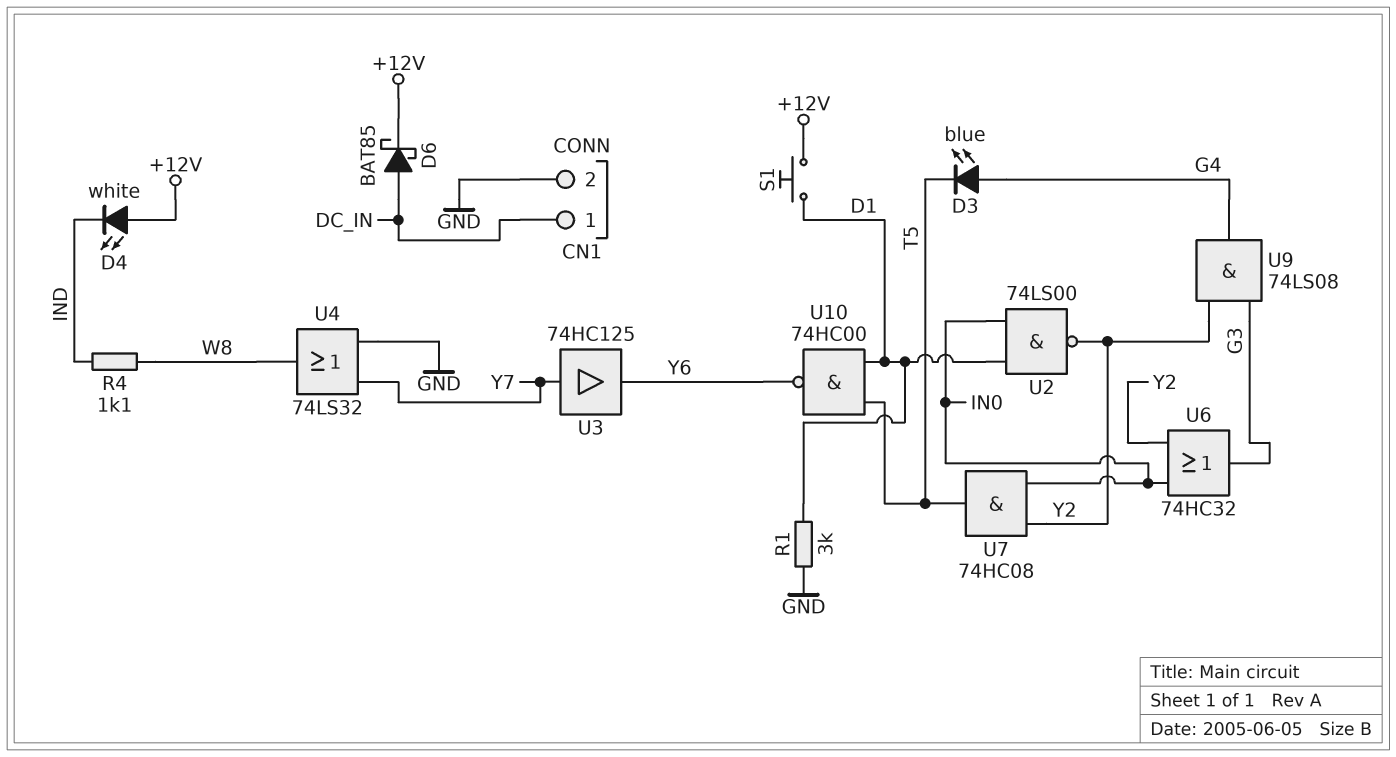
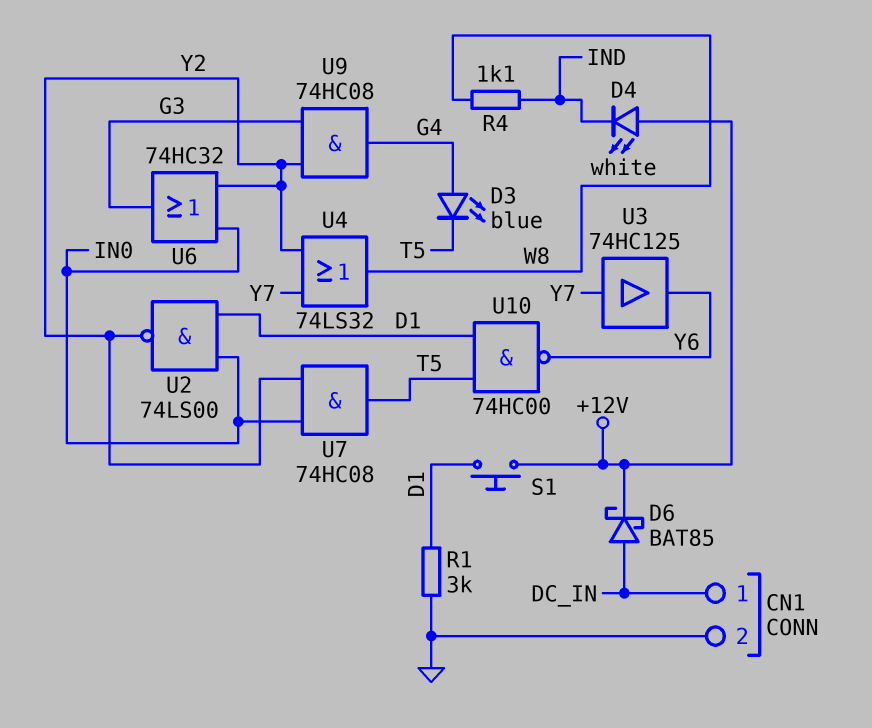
U4: OR 74LS32 (in GND, in Y7, out W8) -> OR 74LS32 (in Y2, in Y7, out W8)
U9: AND 74LS08 (in G3, in Y2, out G4) -> AND 74HC08 (in G3, in Y2, out G4)

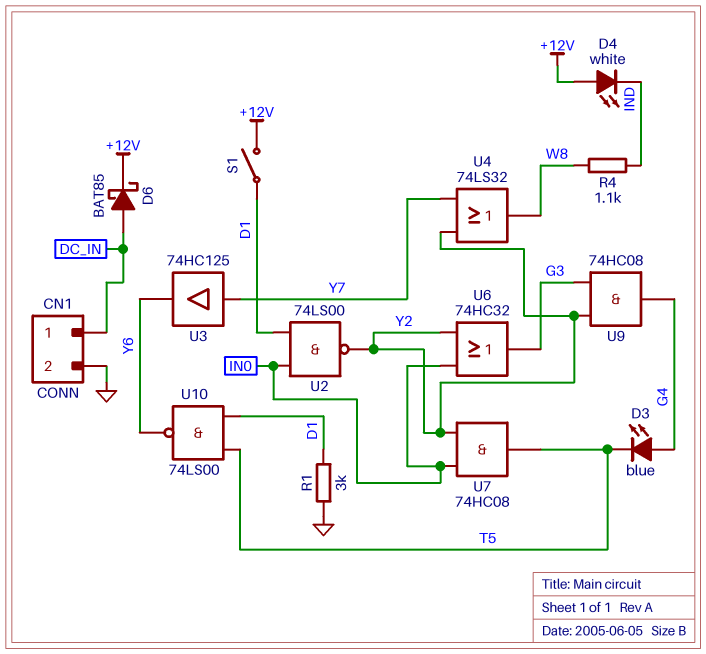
S1: button (+12V, D1) -> switch (+12V, D1)
U10: NAND 74HC00 (in D1, in T5, out Y6) -> NAND 74LS00 (in D1, in T5, out Y6)

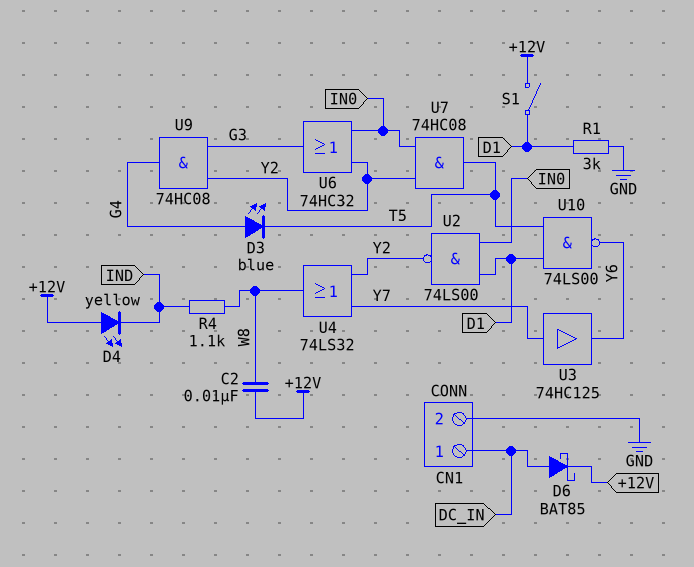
C2: none -> 10nF (+12V, W8)
D4: LED white (A +12V, K IND) -> LED yellow (A +12V, K IND)

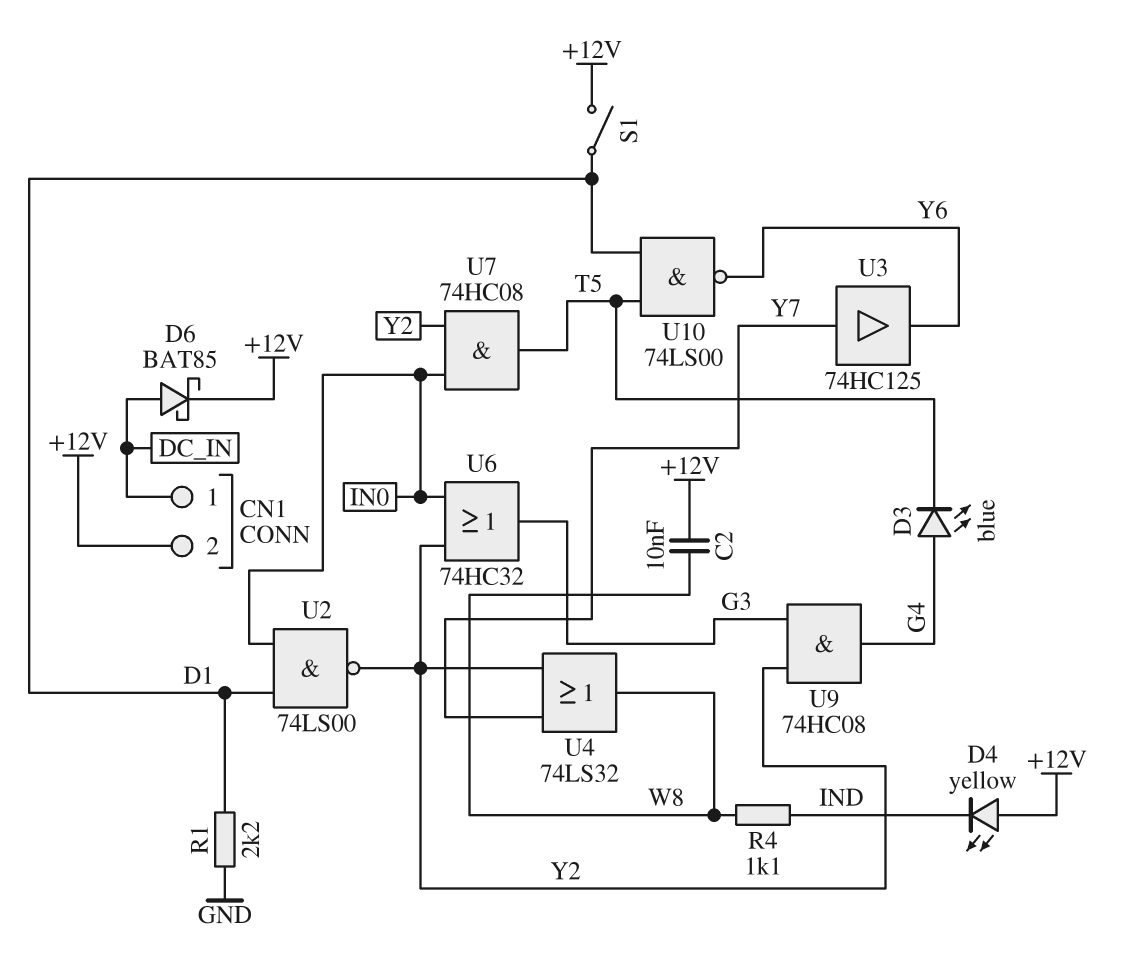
CN1 pin 2: GND -> +12V
R1: 3k (D1, GND) -> 2.2k (D1, GND)

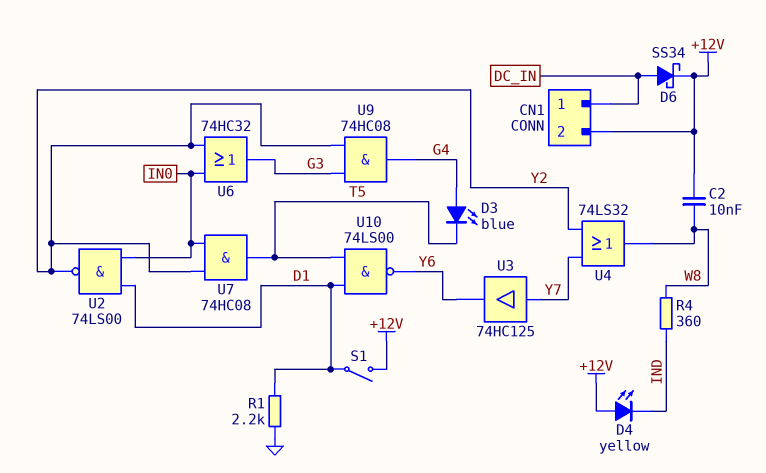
D6: schottky BAT85 (A DC_IN, K +12V) -> schottky SS34 (A DC_IN, K +12V)
R4: 1.1k (IND, W8) -> 360 (IND, W8)

